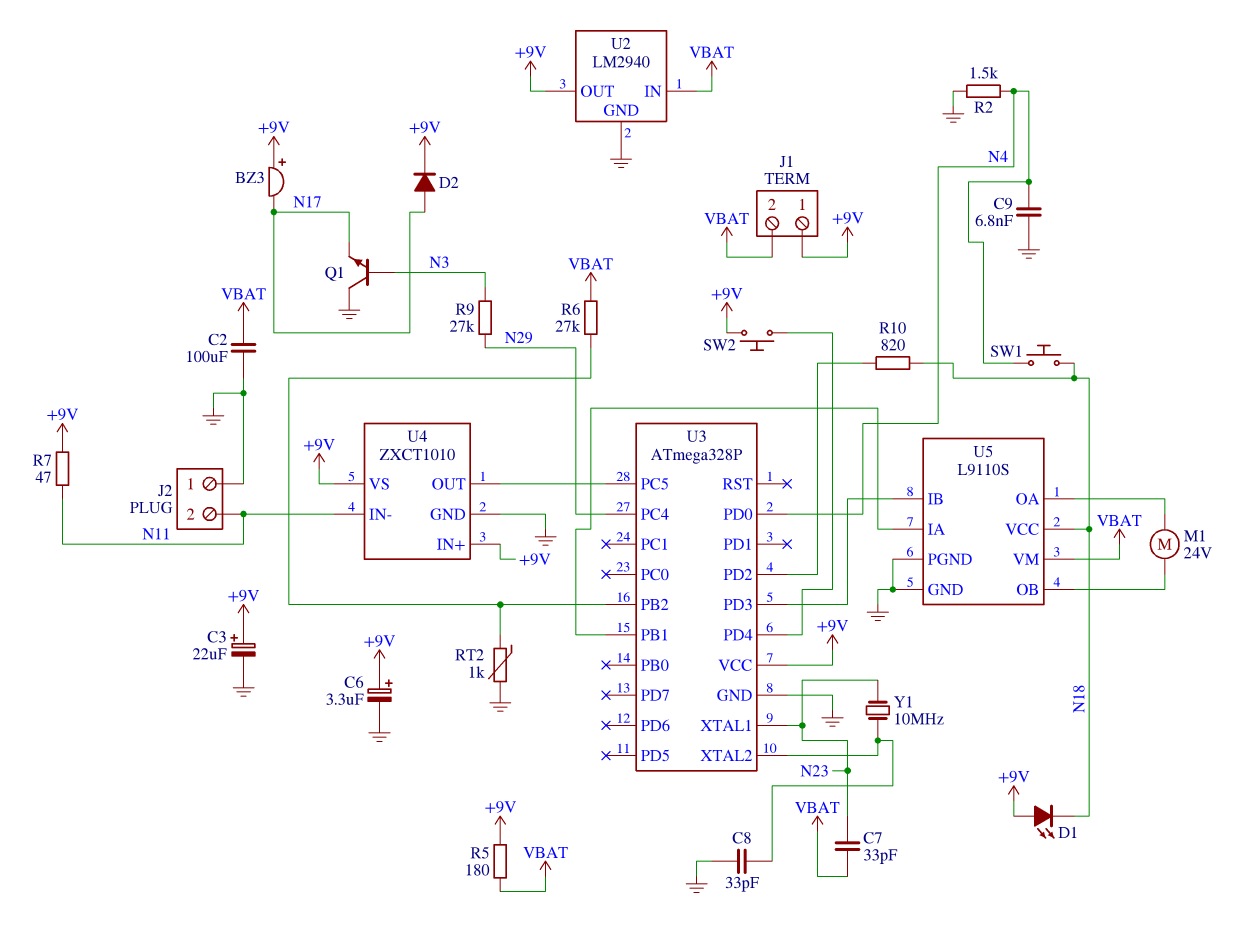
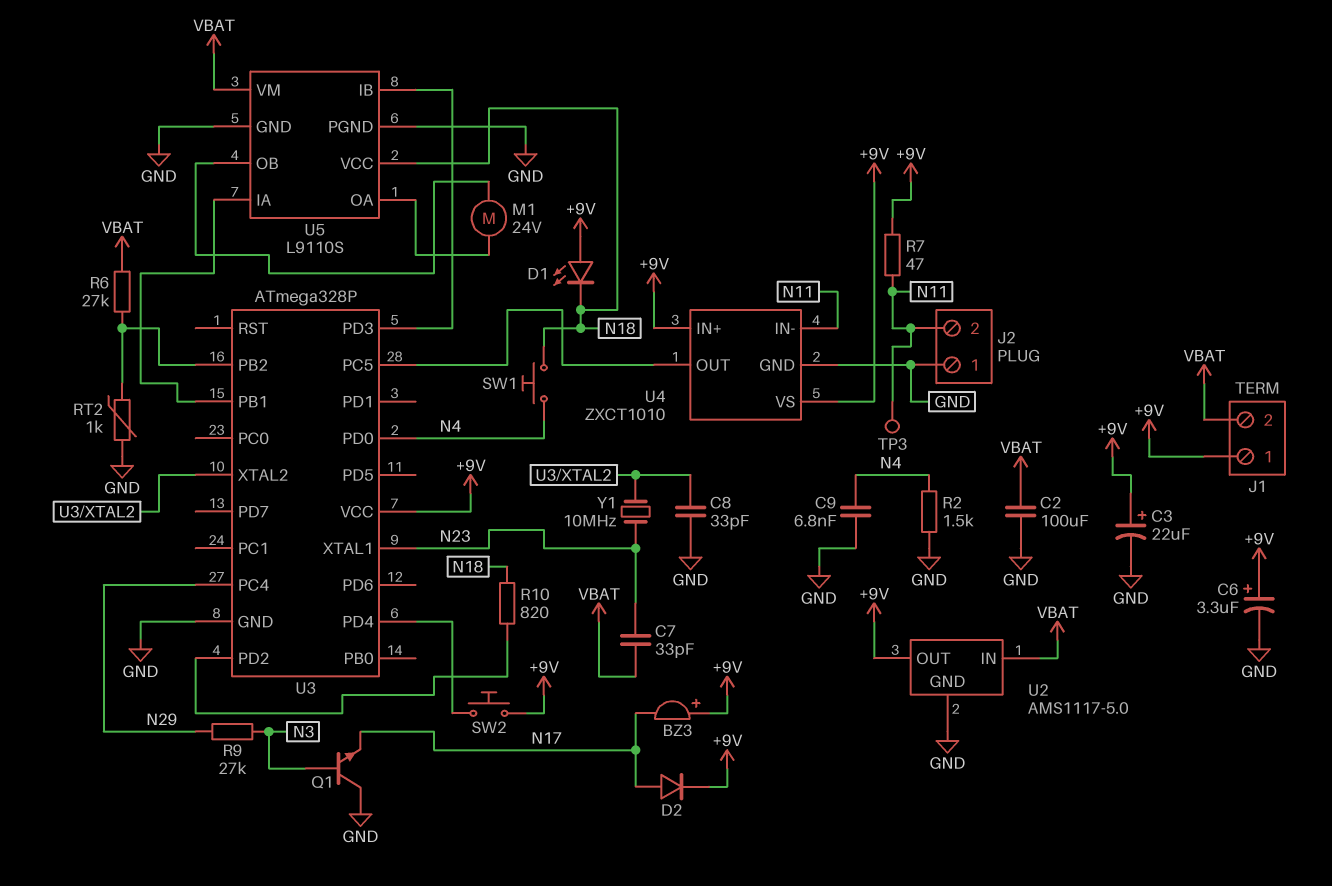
R5: 180 (+9V, VBAT) -> none
TP3: none -> test point (N11)
U2: LM2940 -> AMS1117-5.0

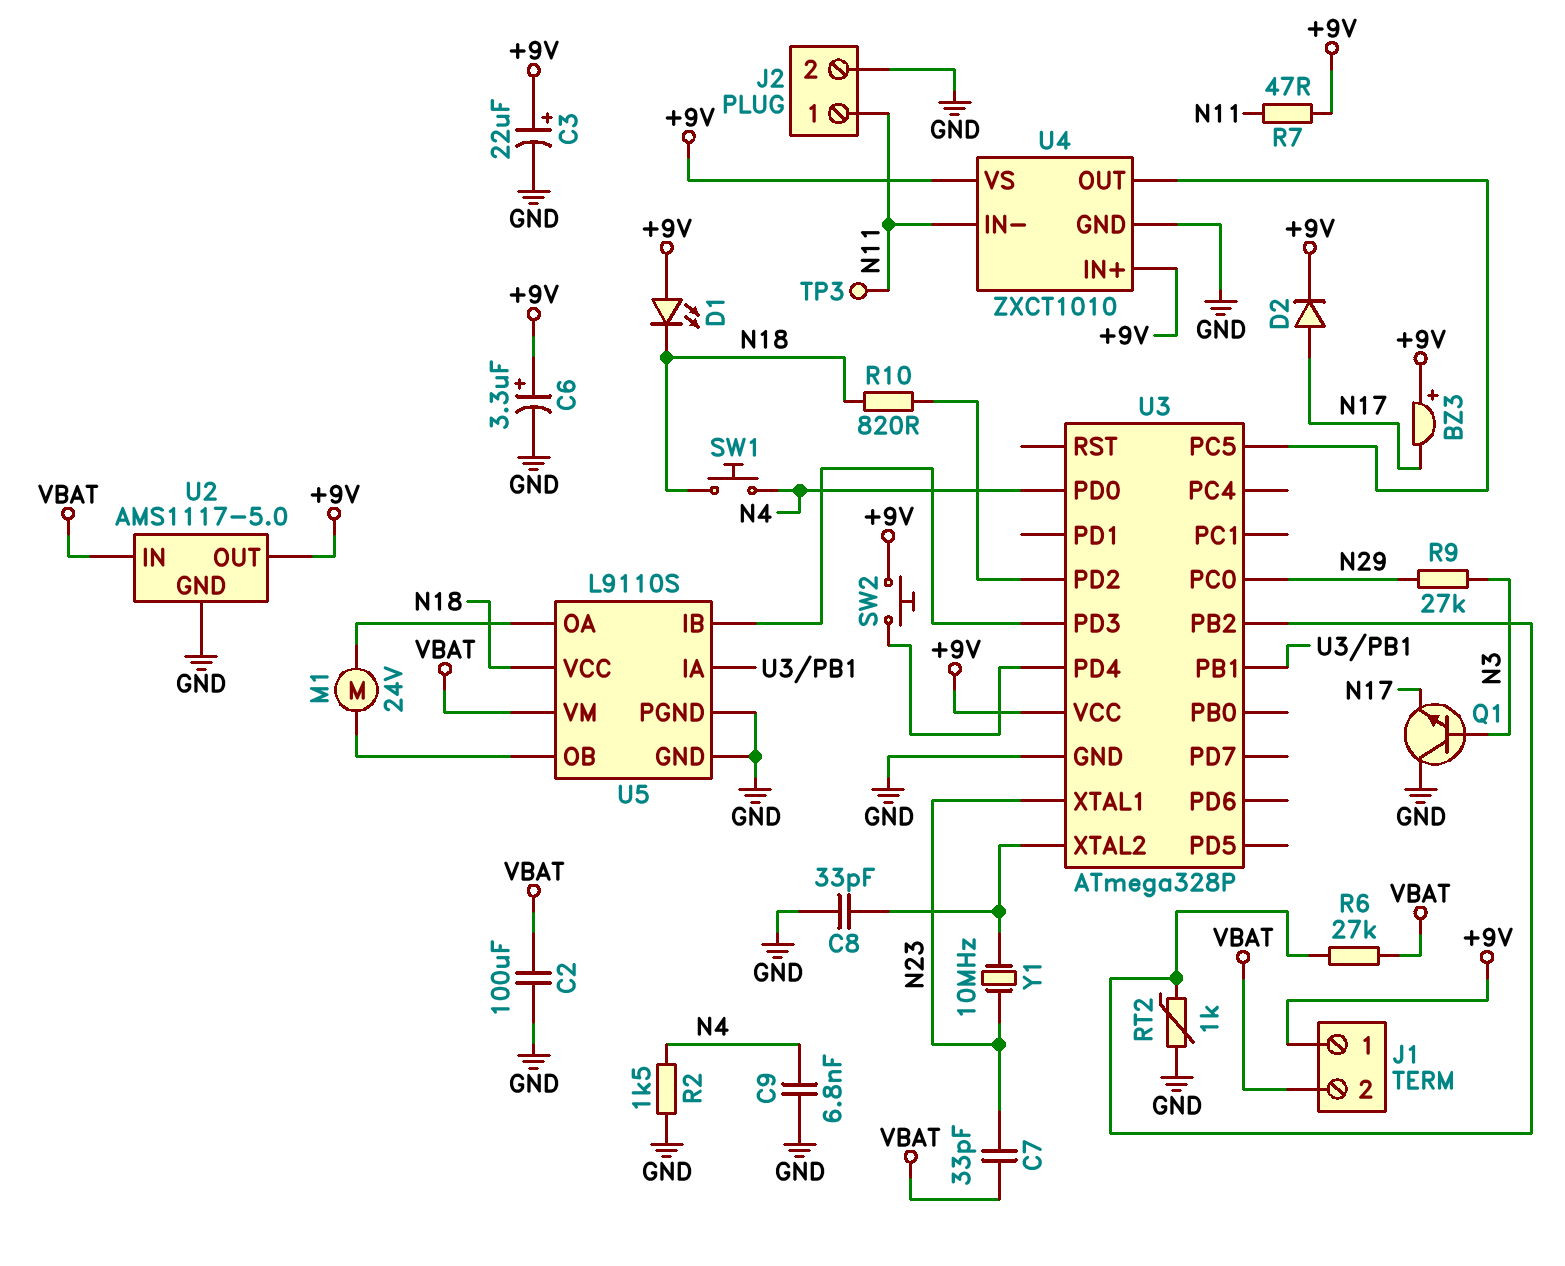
J2 pin 1: GND -> N11
J2 pin 2: N11 -> GND
U3 pin PC0: none -> N29
U3 pin PC4: N29 -> none

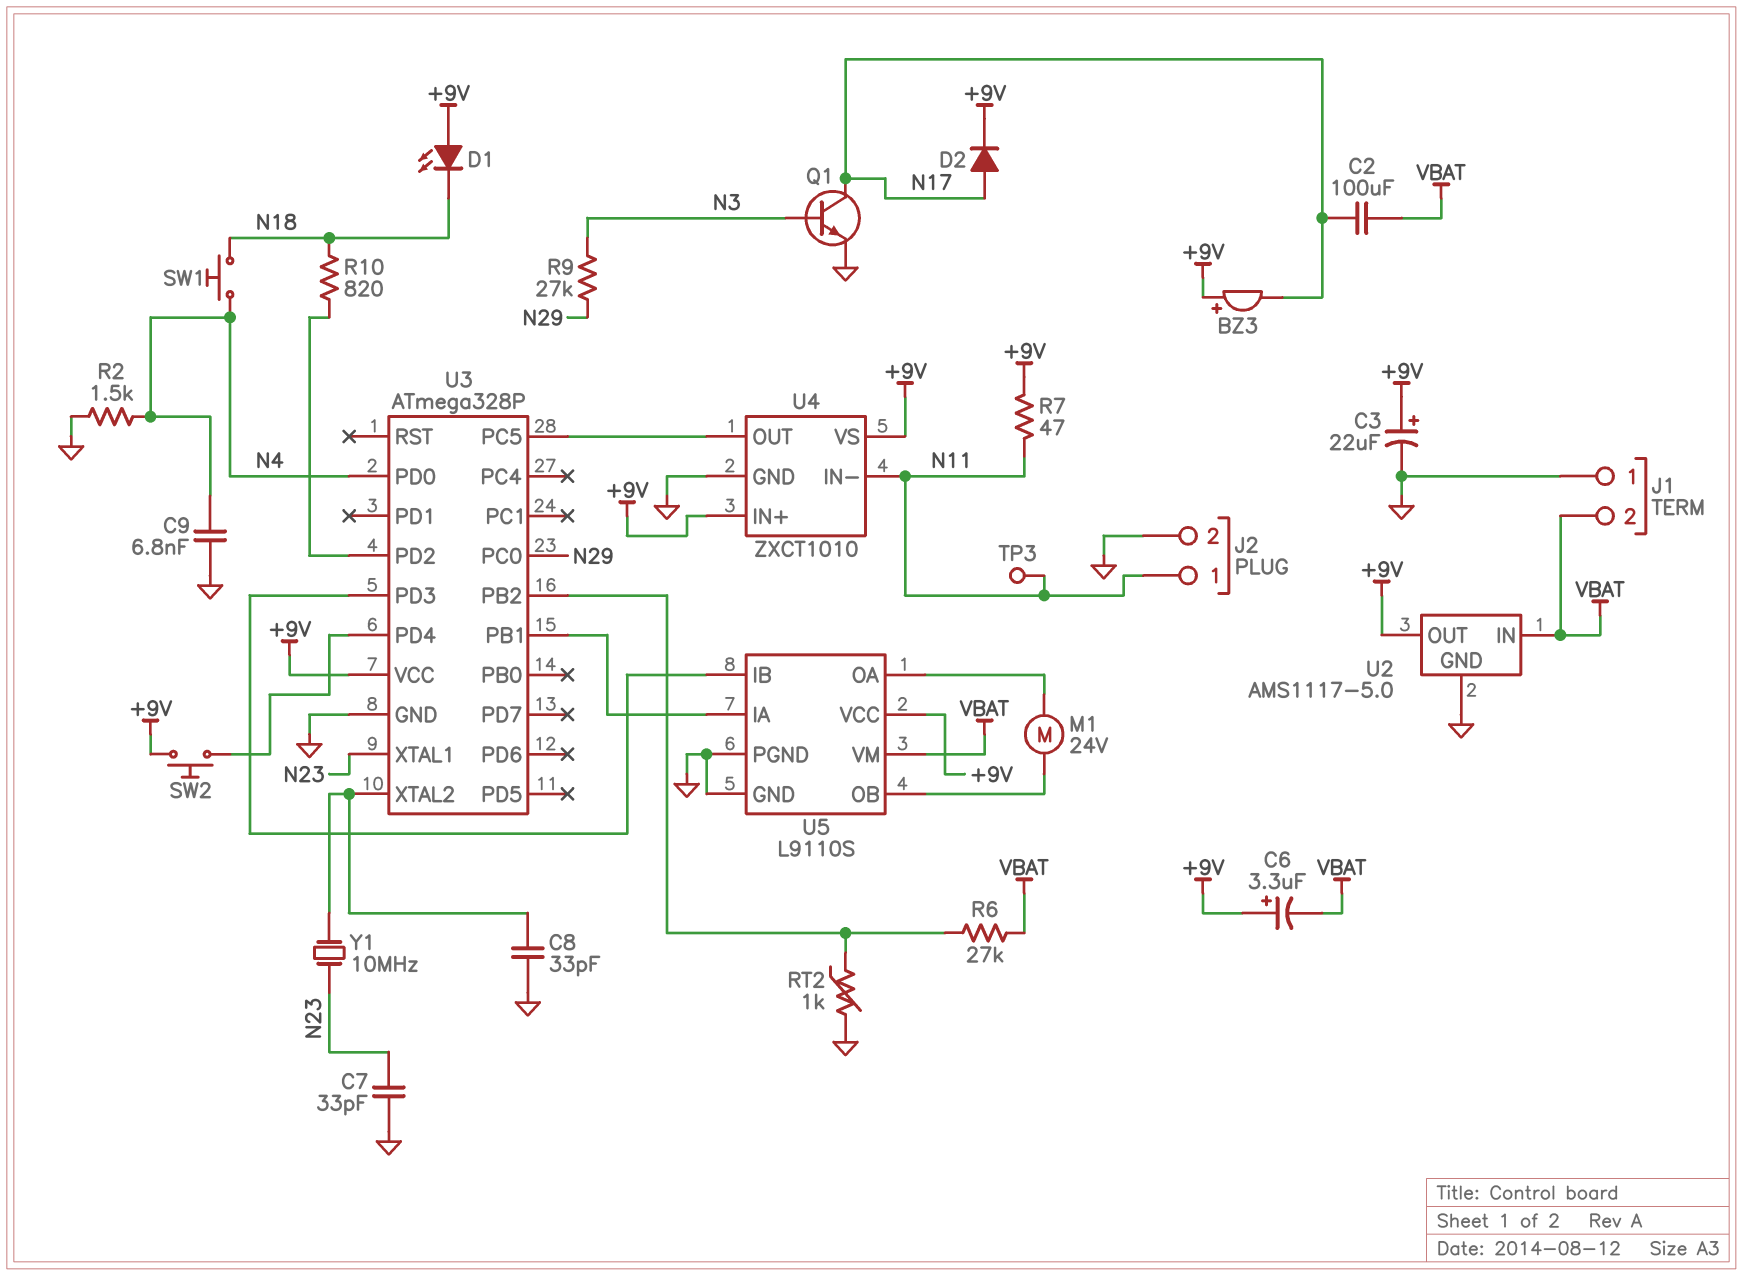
C2: 100uF (GND, VBAT) -> 100uF (N17, VBAT)
C6: 3.3uF (plus +9V, minus GND) -> 3.3uF (plus +9V, minus VBAT)
C7: 33pF (N23, VBAT) -> 33pF (GND, N23)
J1 pin 1: +9V -> GND
Q1: NPN (B N3, C GND, E N17) -> NPN (B N3, C N17, E GND)
U5 pin VCC: N18 -> +9V

